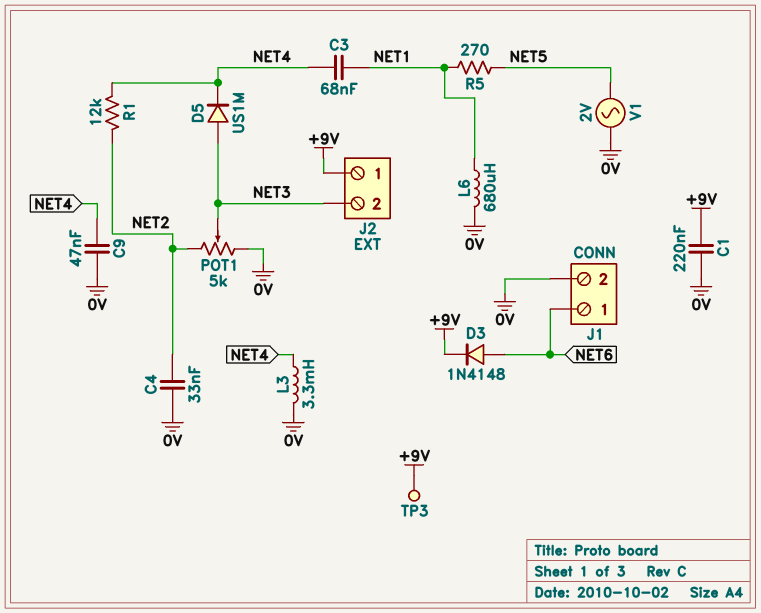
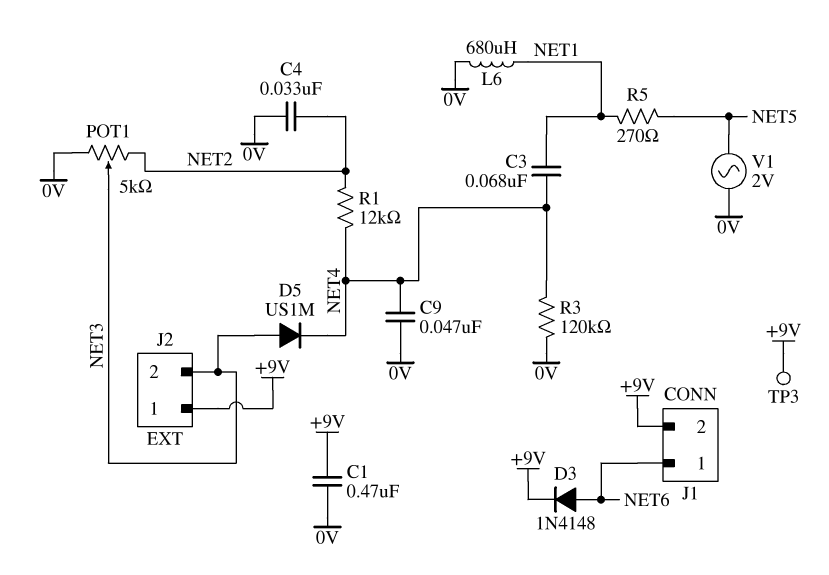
C1: 220nF (+9V, 0V) -> 470nF (+9V, 0V)
J1 pin 2: 0V -> +9V
L3: 3.3mH (0V, NET4) -> none
R3: none -> 120k (0V, NET4)

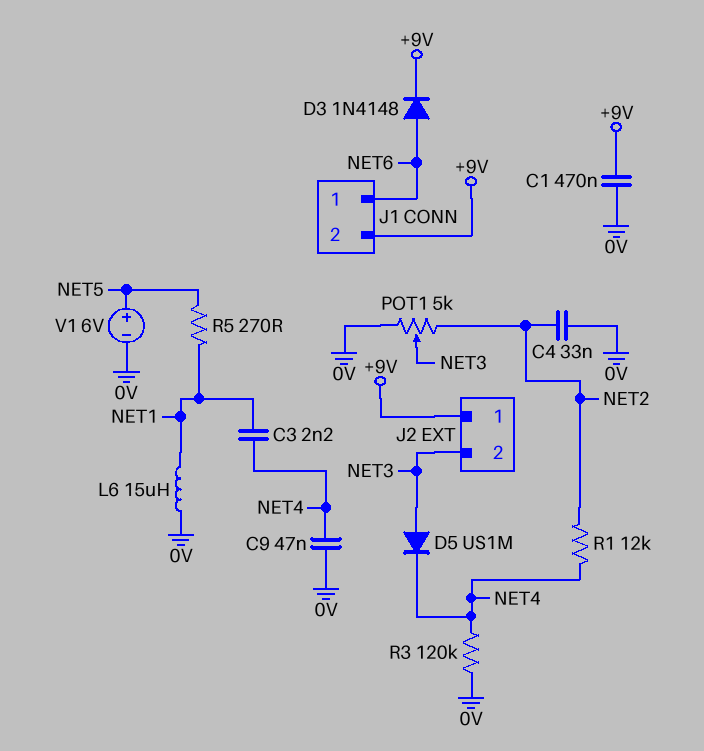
C3: 68nF (NET1, NET4) -> 2.2nF (NET1, NET4)
L6: 680uH (0V, NET1) -> 15uH (0V, NET1)
TP3: test point (+9V) -> none
V1: AC 2V (0V, NET5) -> 6V (plus NET5, minus 0V)

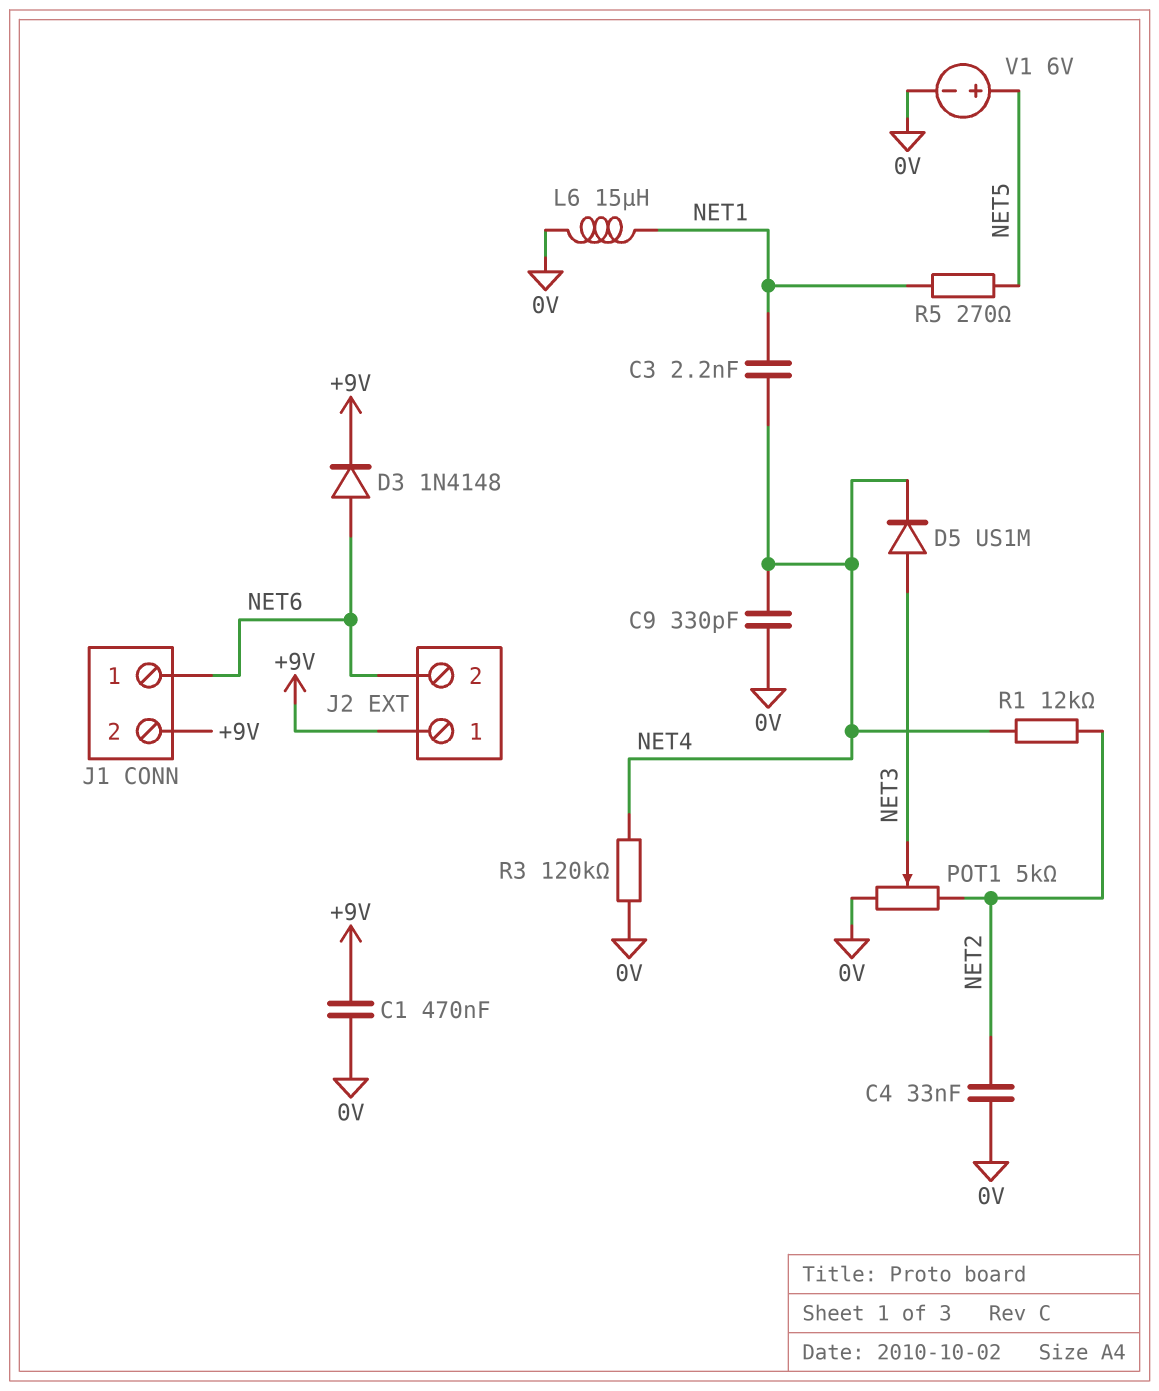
C9: 47nF (0V, NET4) -> 330pF (0V, NET4)
J2 pin 2: NET3 -> NET6

